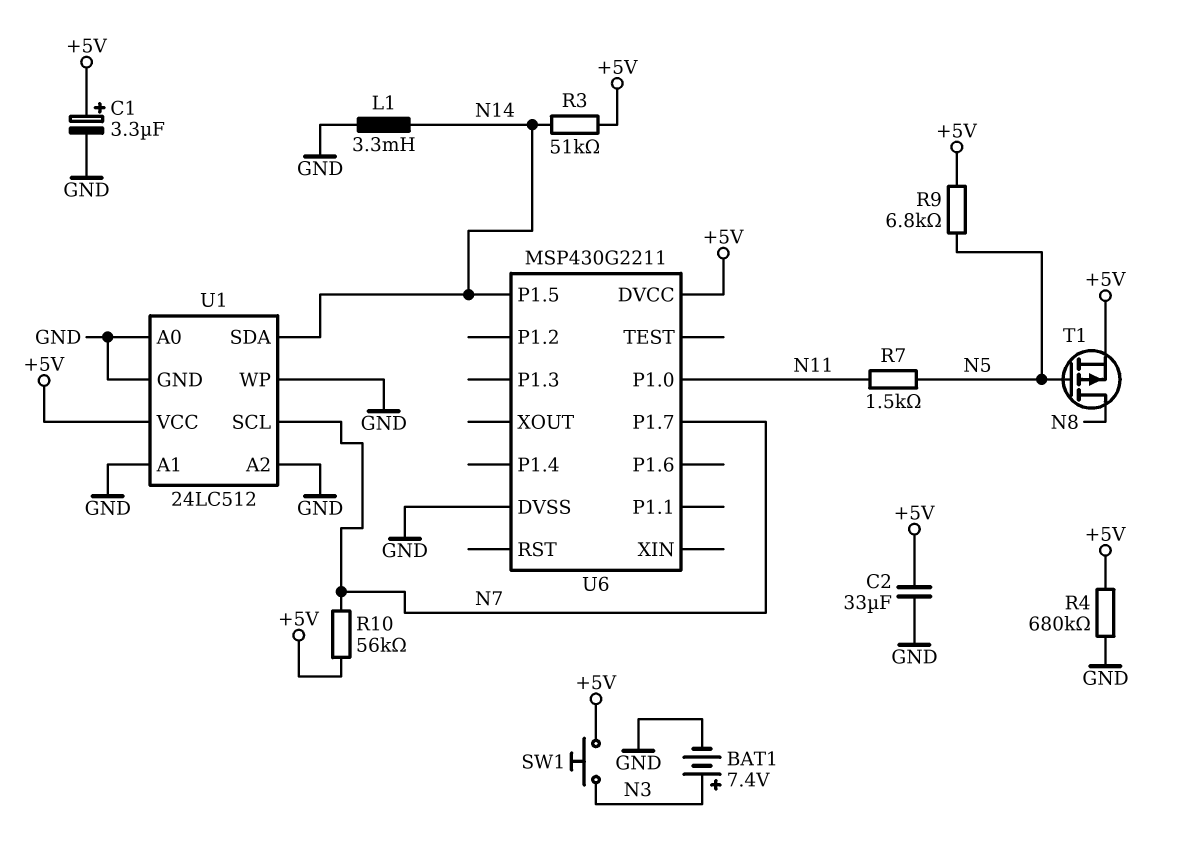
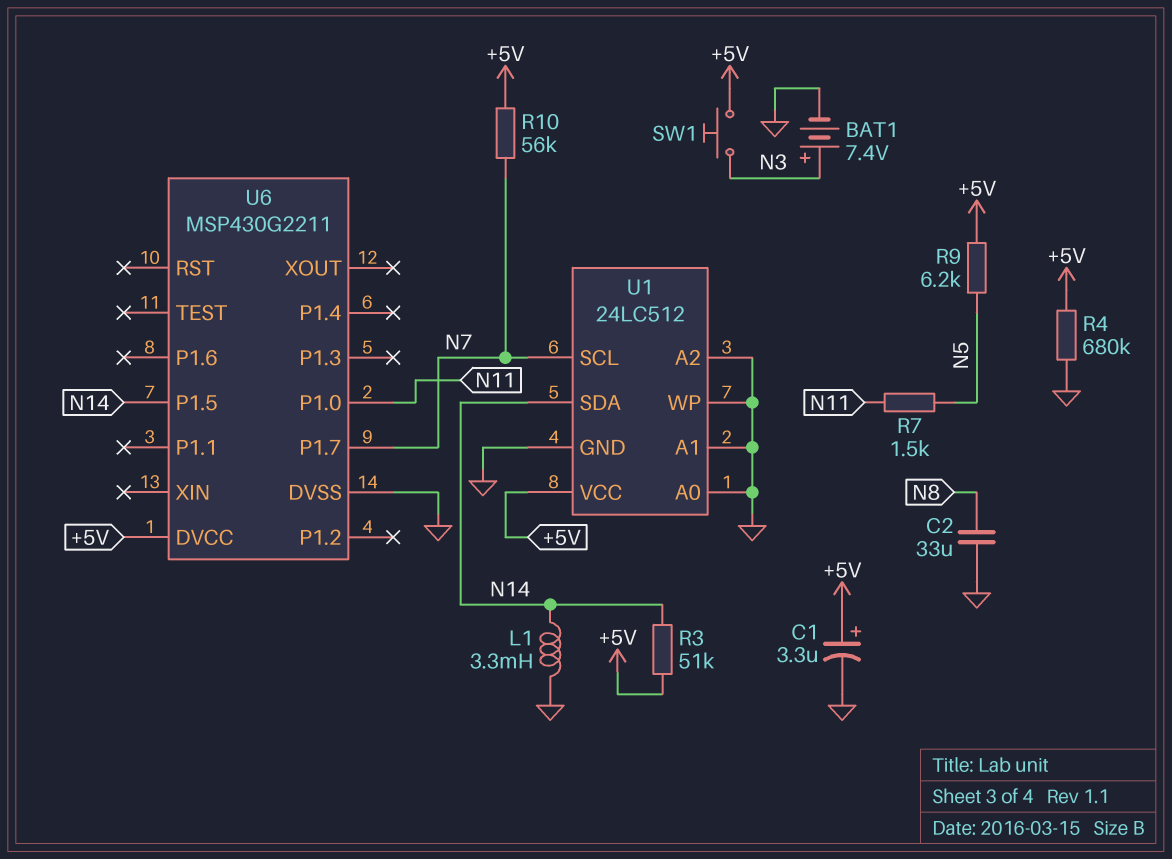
C2: 33uF (+5V, GND) -> 33uF (GND, N8)
R9: 6.8k (+5V, N5) -> 6.2k (+5V, N5)
T1: PMOS (G N5, D N8, S +5V) -> none

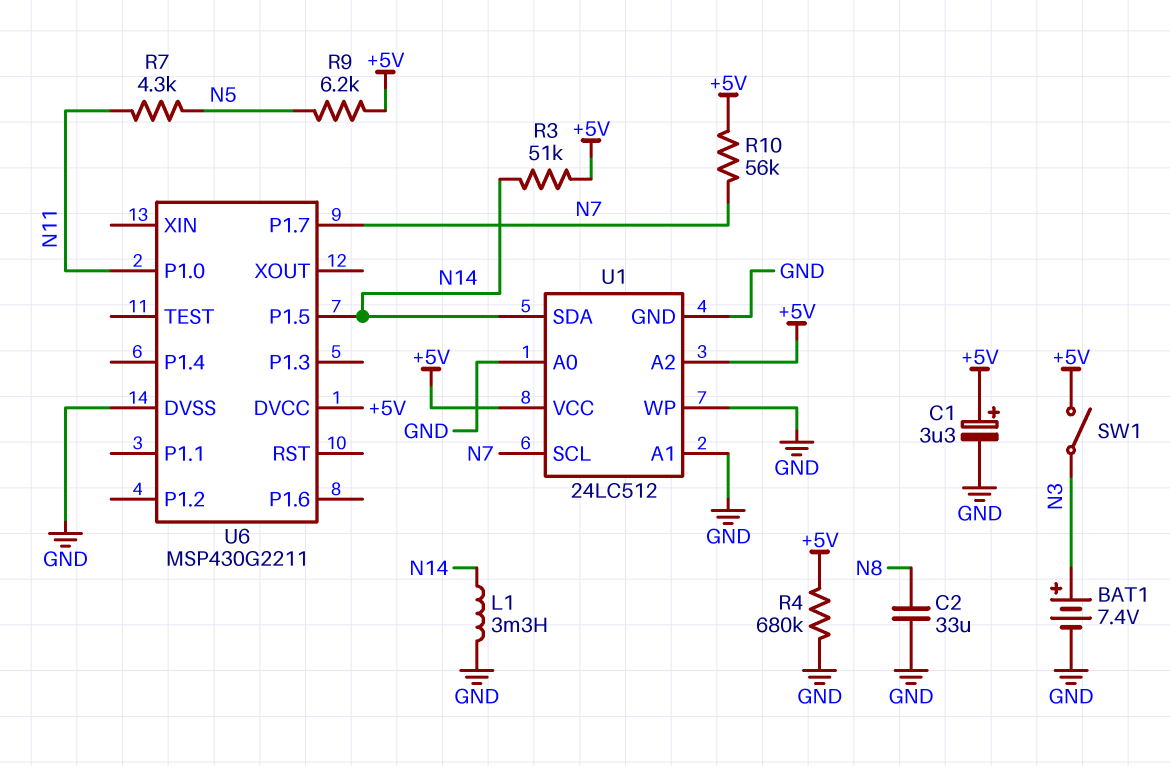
R7: 1.5k (N5, N11) -> 4.3k (N5, N11)
SW1: button (+5V, N3) -> switch (+5V, N3)
U1 pin A2: GND -> +5V

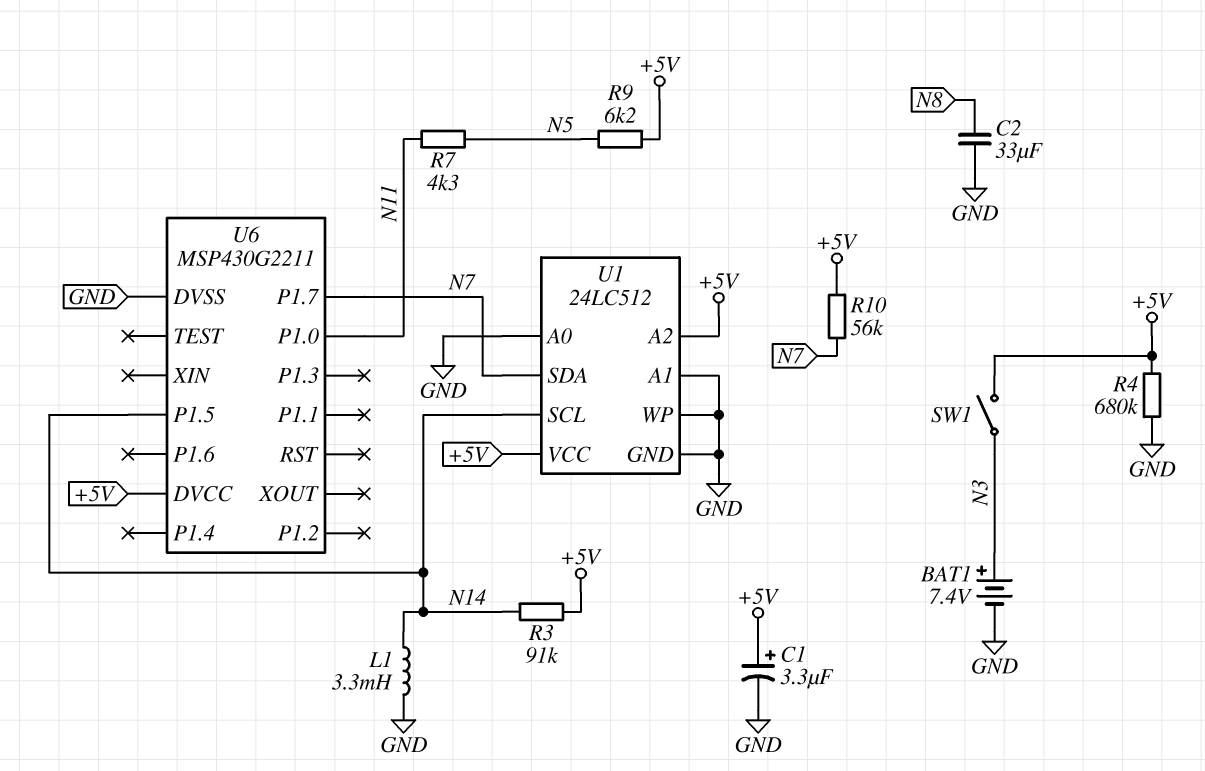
R3: 51k (+5V, N14) -> 91k (+5V, N14)
U1 pin SCL: N7 -> N14
U1 pin SDA: N14 -> N7

